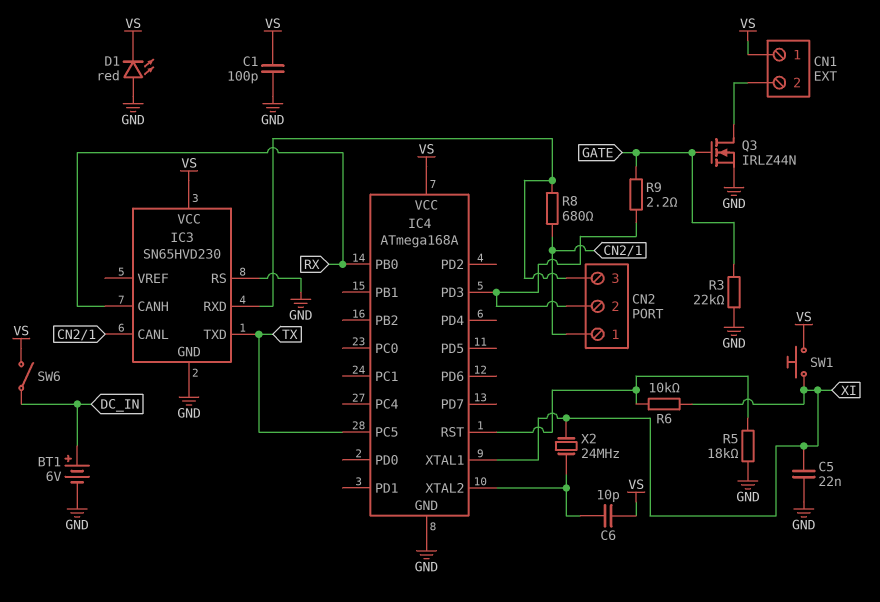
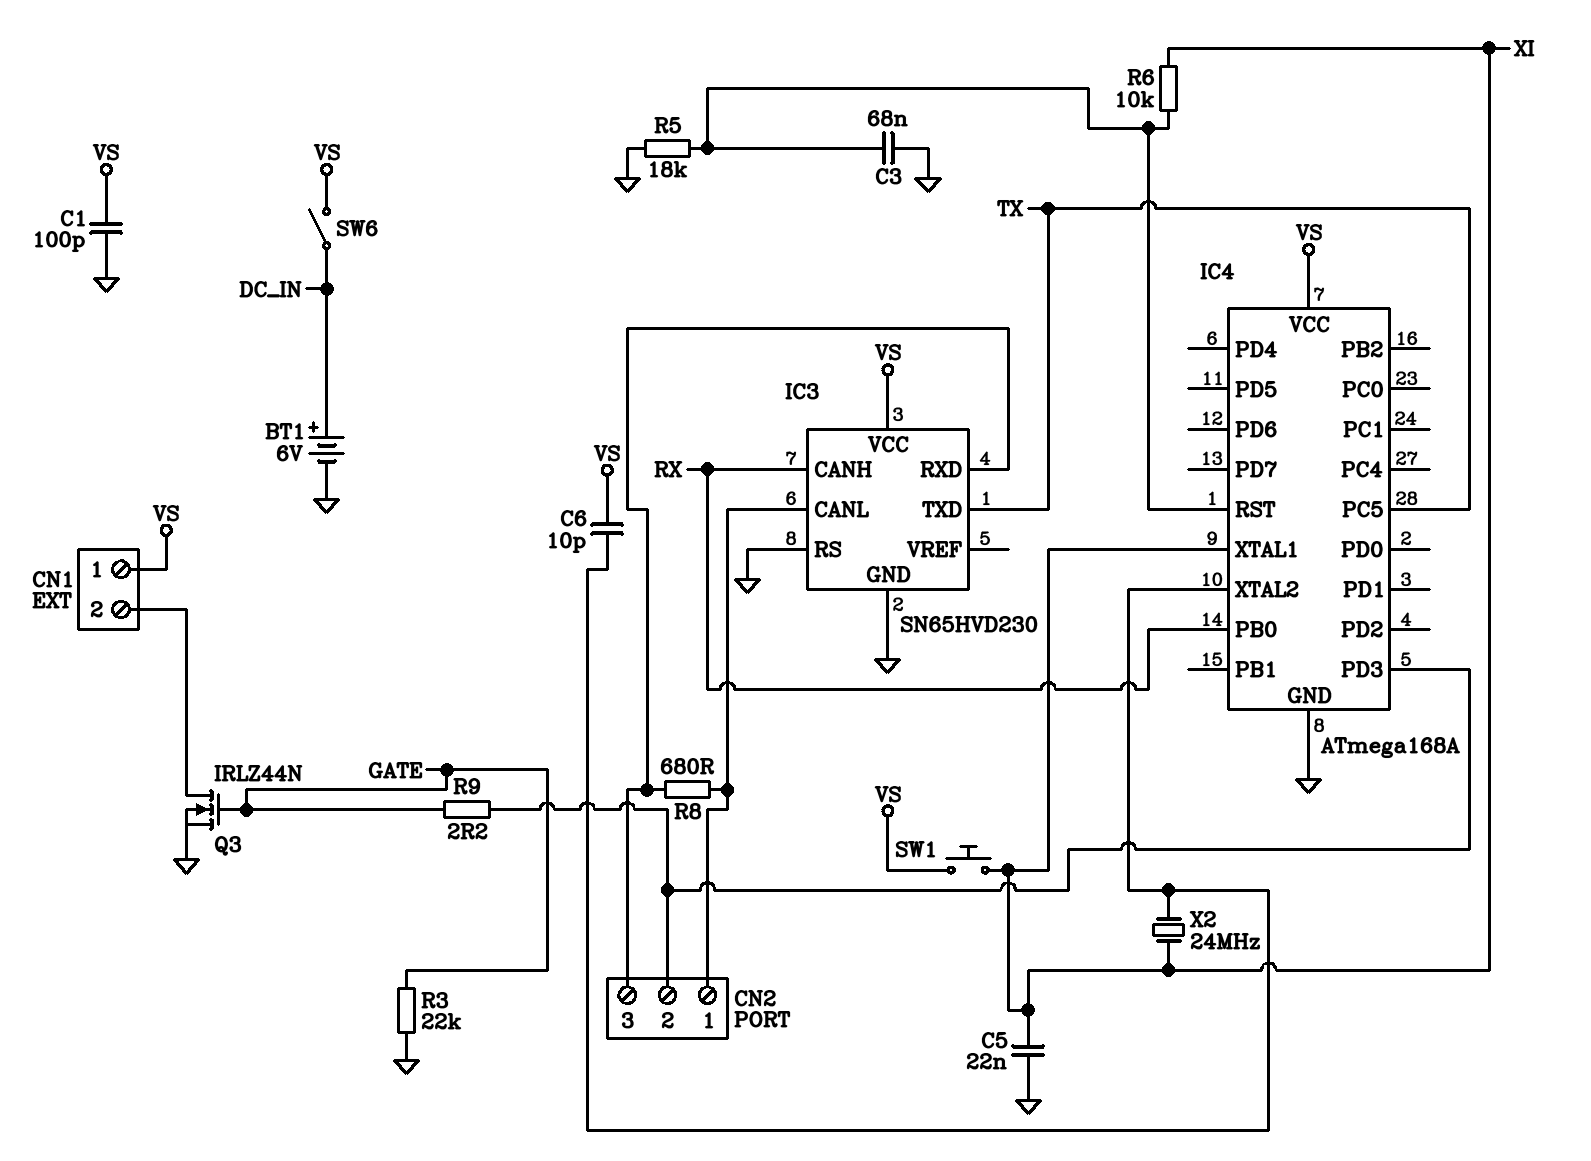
C3: none -> 68nF (GND, IC4/RST)
D1: LED red (A GND, K VS) -> none

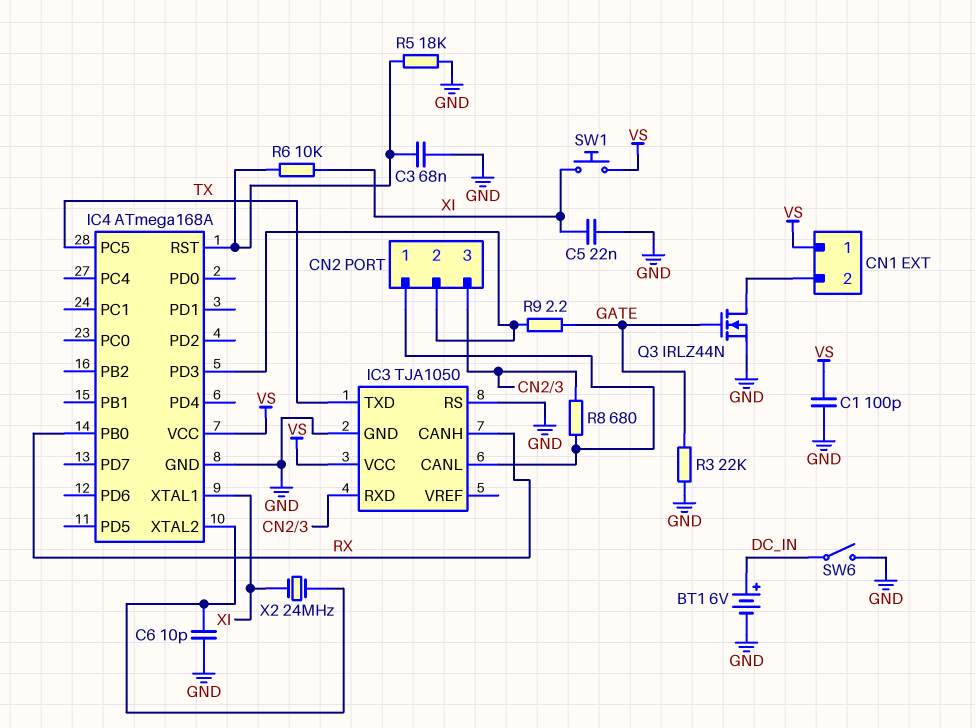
C6: 10pF (IC4/XTAL2, VS) -> 10pF (GND, IC4/XTAL2)
IC3: SN65HVD230 -> TJA1050
SW6: switch (DC_IN, VS) -> switch (DC_IN, GND)

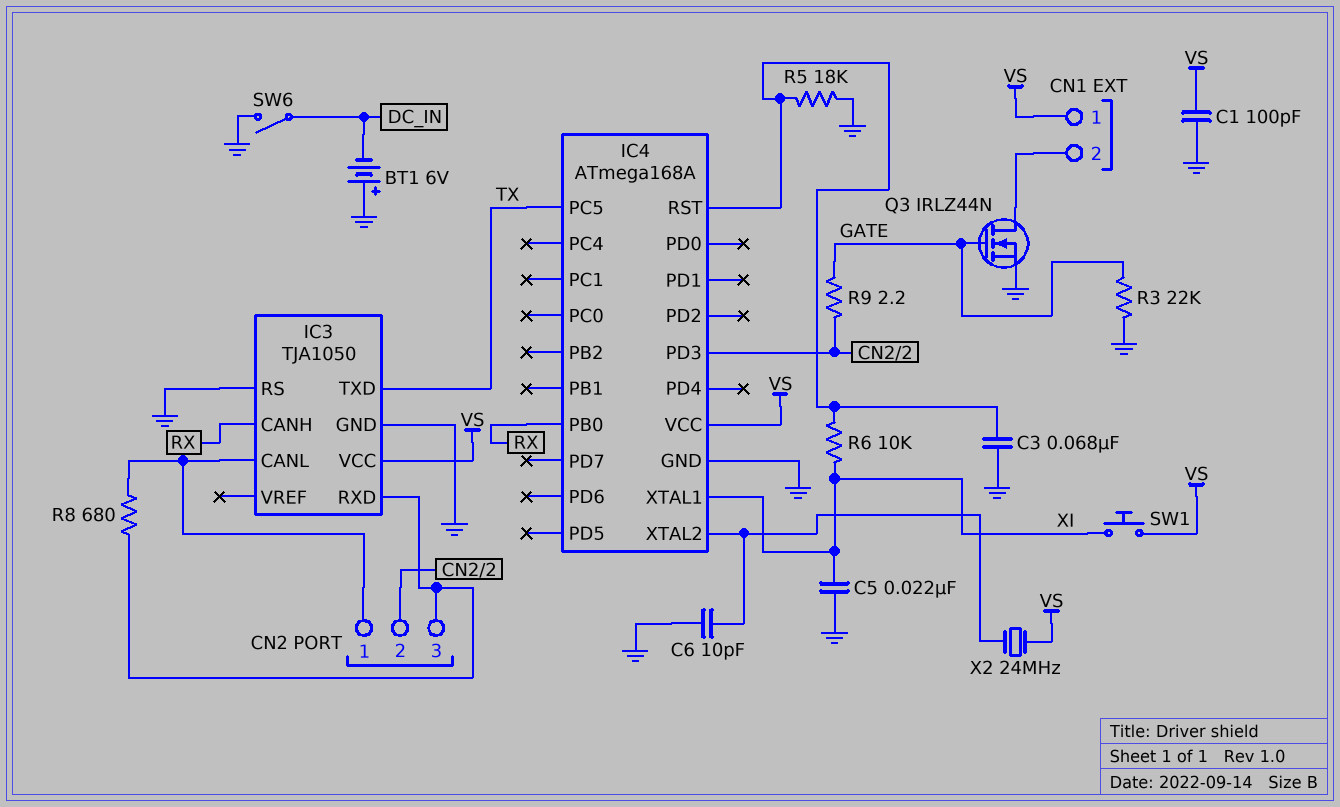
BT1: 6V (plus DC_IN, minus GND) -> 6V (plus GND, minus DC_IN)
X2: 24MHz (IC4/XTAL2, XI) -> 24MHz (IC4/XTAL2, VS)

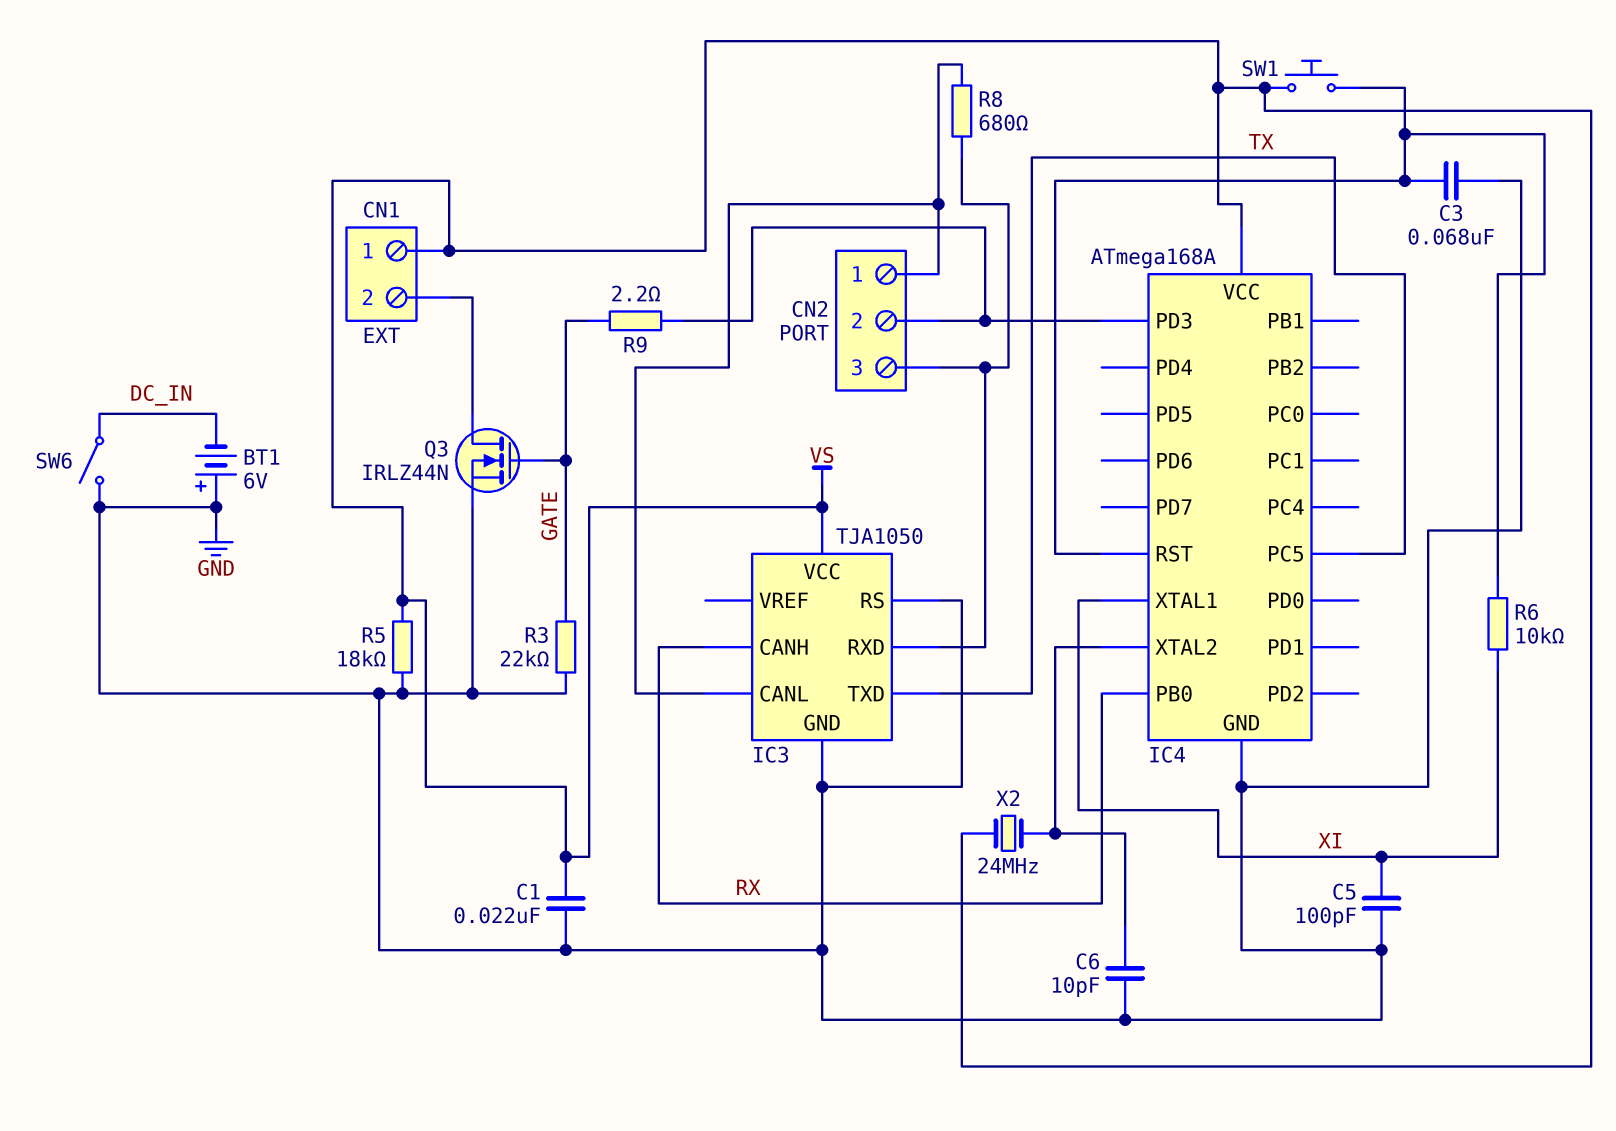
C1: 100pF (GND, VS) -> 22nF (GND, VS)
C5: 22nF (GND, XI) -> 100pF (GND, XI)
R5: 18k (GND, IC4/RST) -> 18k (GND, VS)
SW1: button (VS, XI) -> button (IC4/RST, VS)

